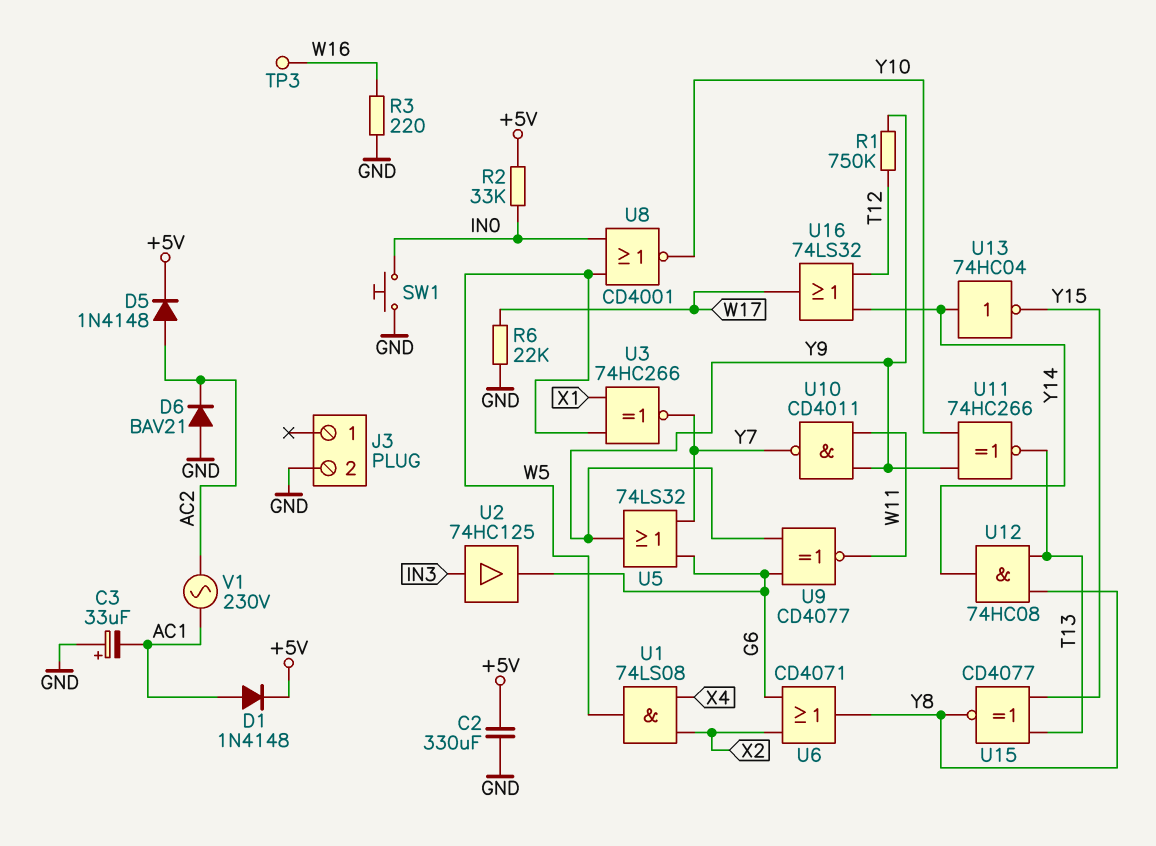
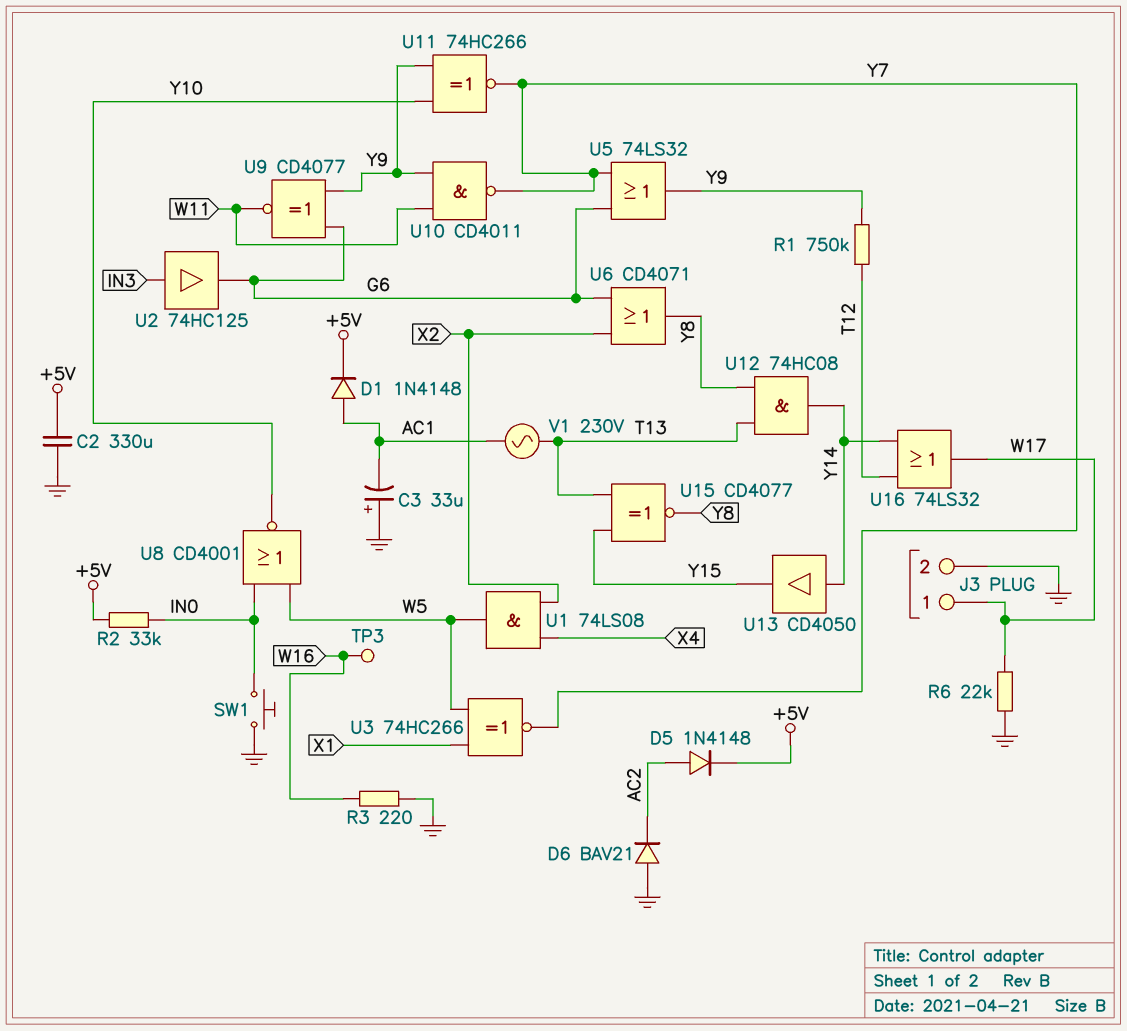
J3 pin 1: none -> W17
U11: XNOR 74HC266 (in Y9, in Y10, out T13) -> XNOR 74HC266 (in Y9, in Y10, out Y7)
U13: NOT 74HC04 (in Y14, out Y15) -> buffer CD4050 (in Y14, out Y15)
V1: AC 230V (AC1, AC2) -> AC 230V (AC1, T13)

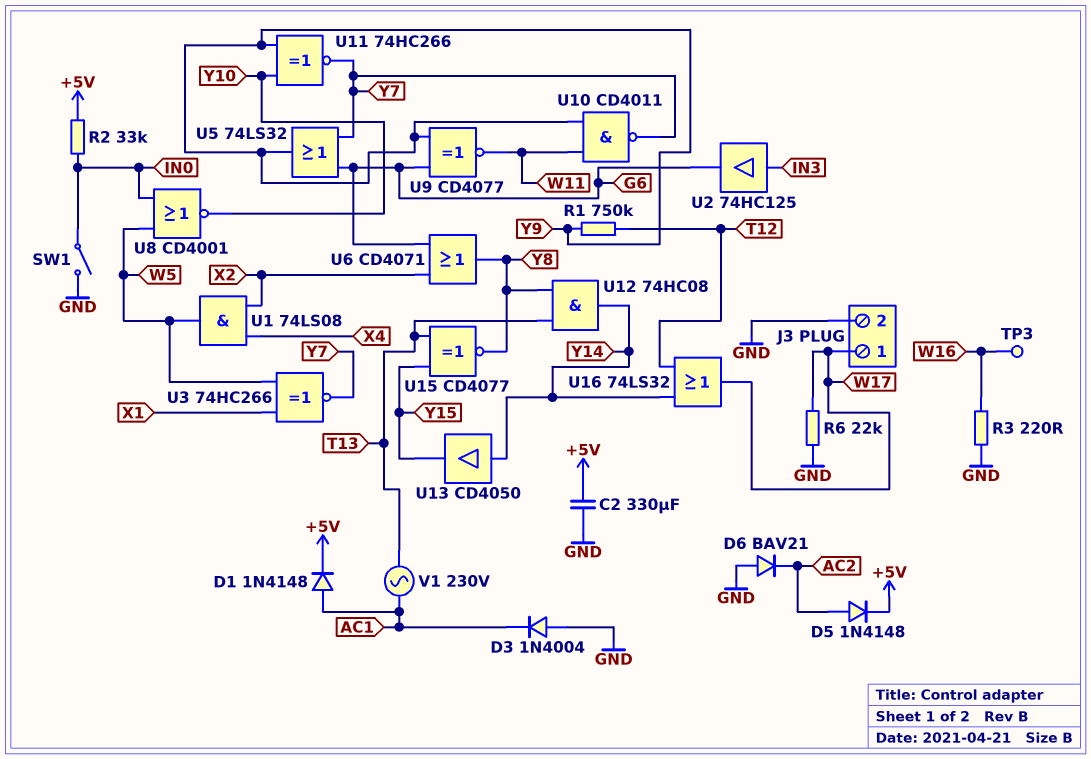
C3: 33uF (plus GND, minus AC1) -> none
D3: none -> diode 1N4004 (A GND, K AC1)
SW1: button (GND, IN0) -> switch (GND, IN0)

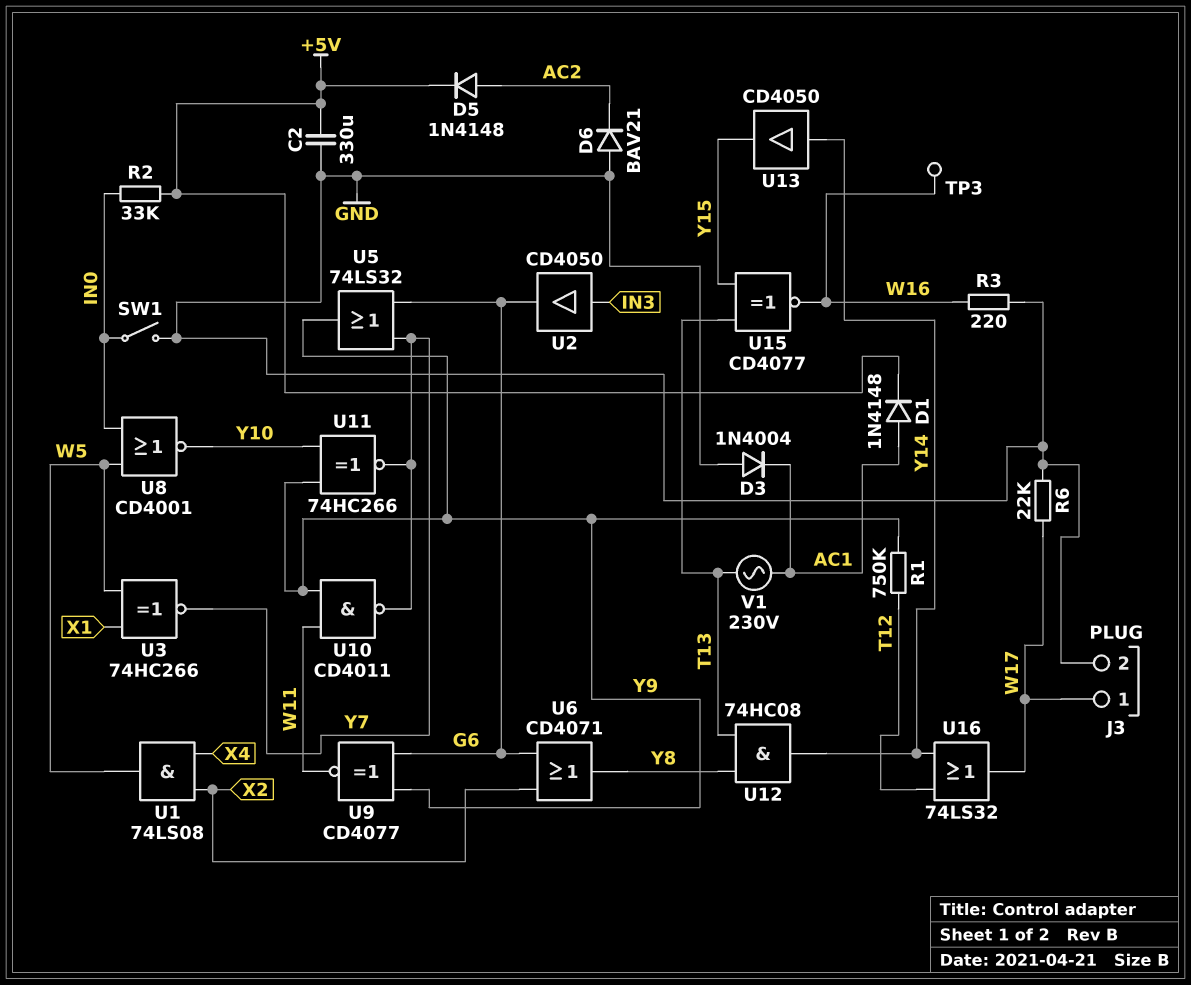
U2: buffer 74HC125 (in IN3, out G6) -> buffer CD4050 (in IN3, out G6)
U15: XNOR CD4077 (in T13, in Y15, out Y8) -> XNOR CD4077 (in T13, in Y15, out W16)

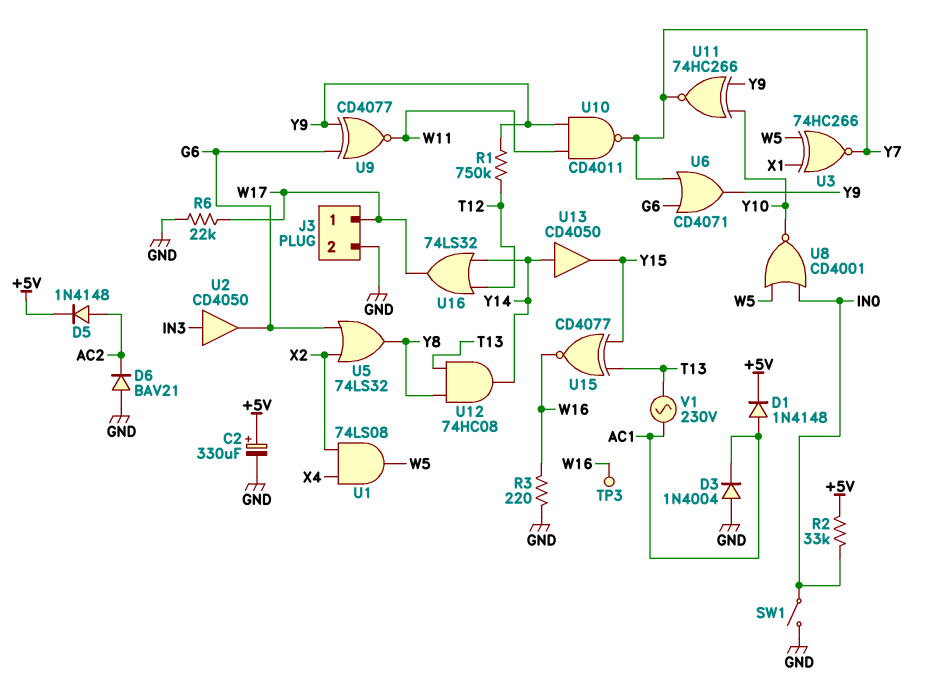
C2: 330uF (+5V, GND) -> 330uF (plus +5V, minus GND)
U5: OR 74LS32 (in G6, in Y7, out Y9) -> OR 74LS32 (in G6, in X2, out Y8)
U6: OR CD4071 (in G6, in X2, out Y8) -> OR CD4071 (in G6, in Y7, out Y9)

